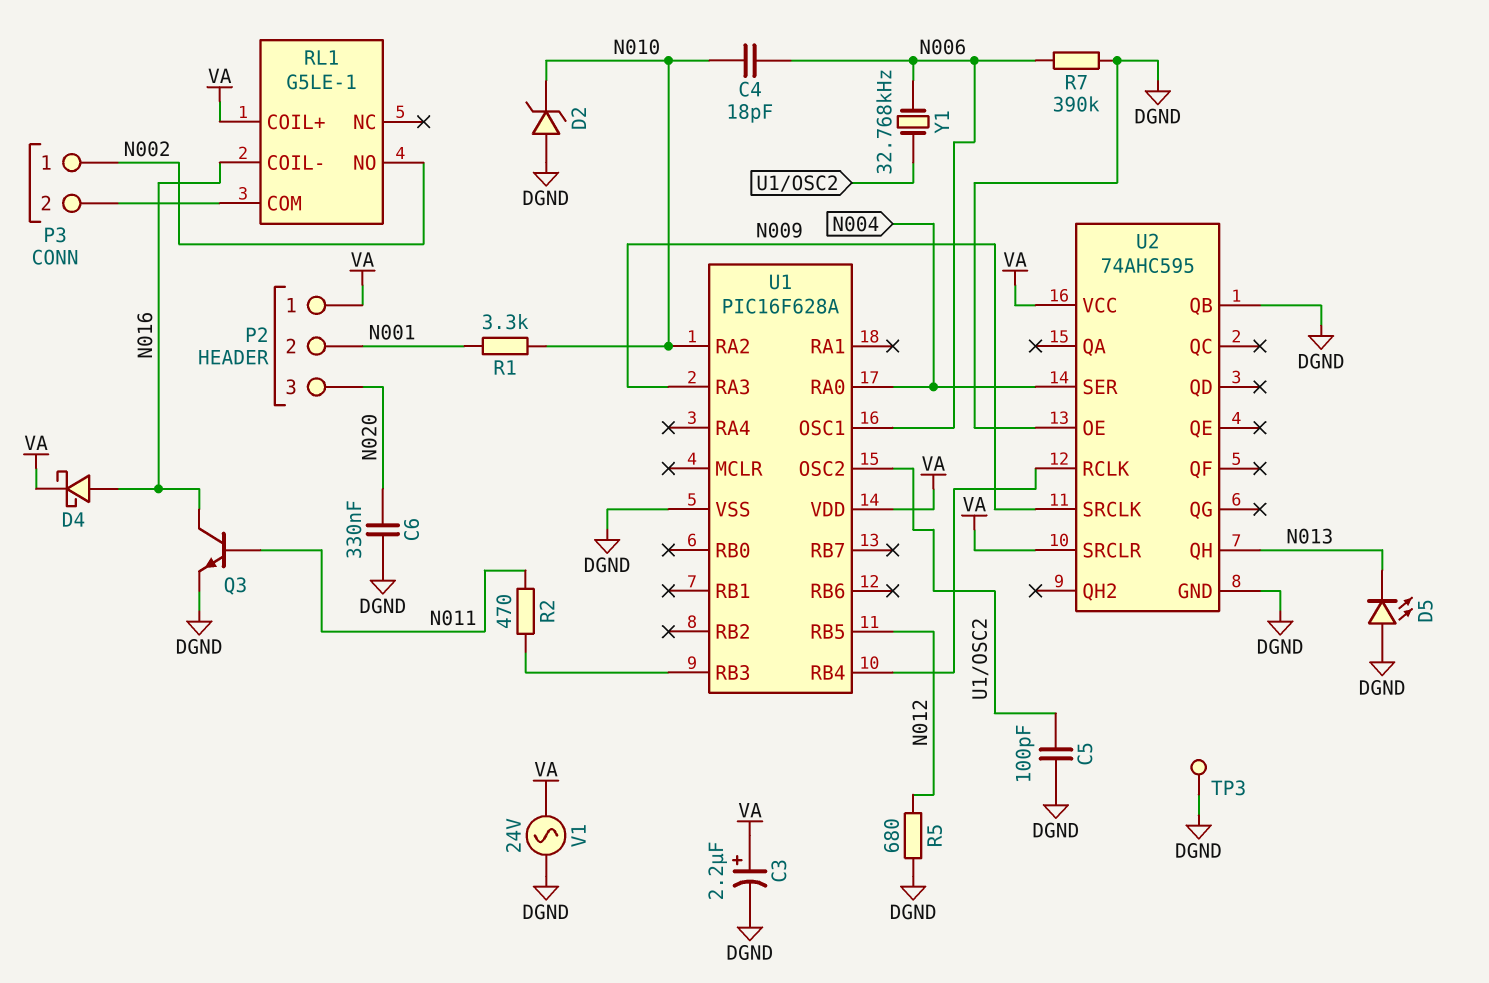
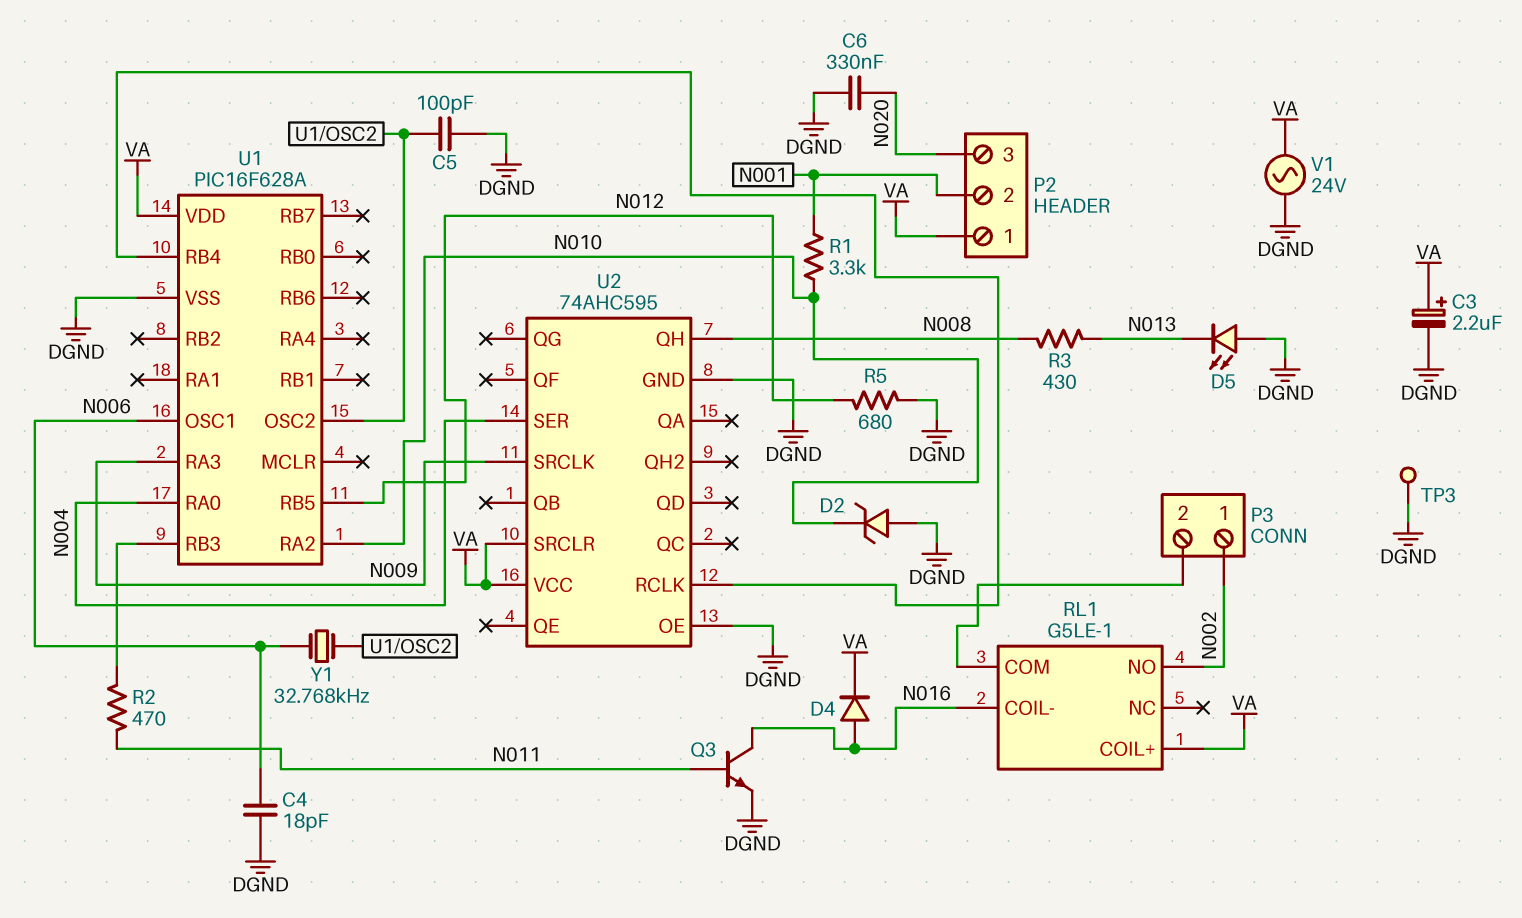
C4: 18pF (N006, N010) -> 18pF (DGND, N006)
D4: schottky (A N016, K VA) -> diode (A N016, K VA)
R3: none -> 430 (N008, N013)
R7: 390k (DGND, N006) -> none
U2 pin QB: DGND -> none
U2 pin QH: N013 -> N008

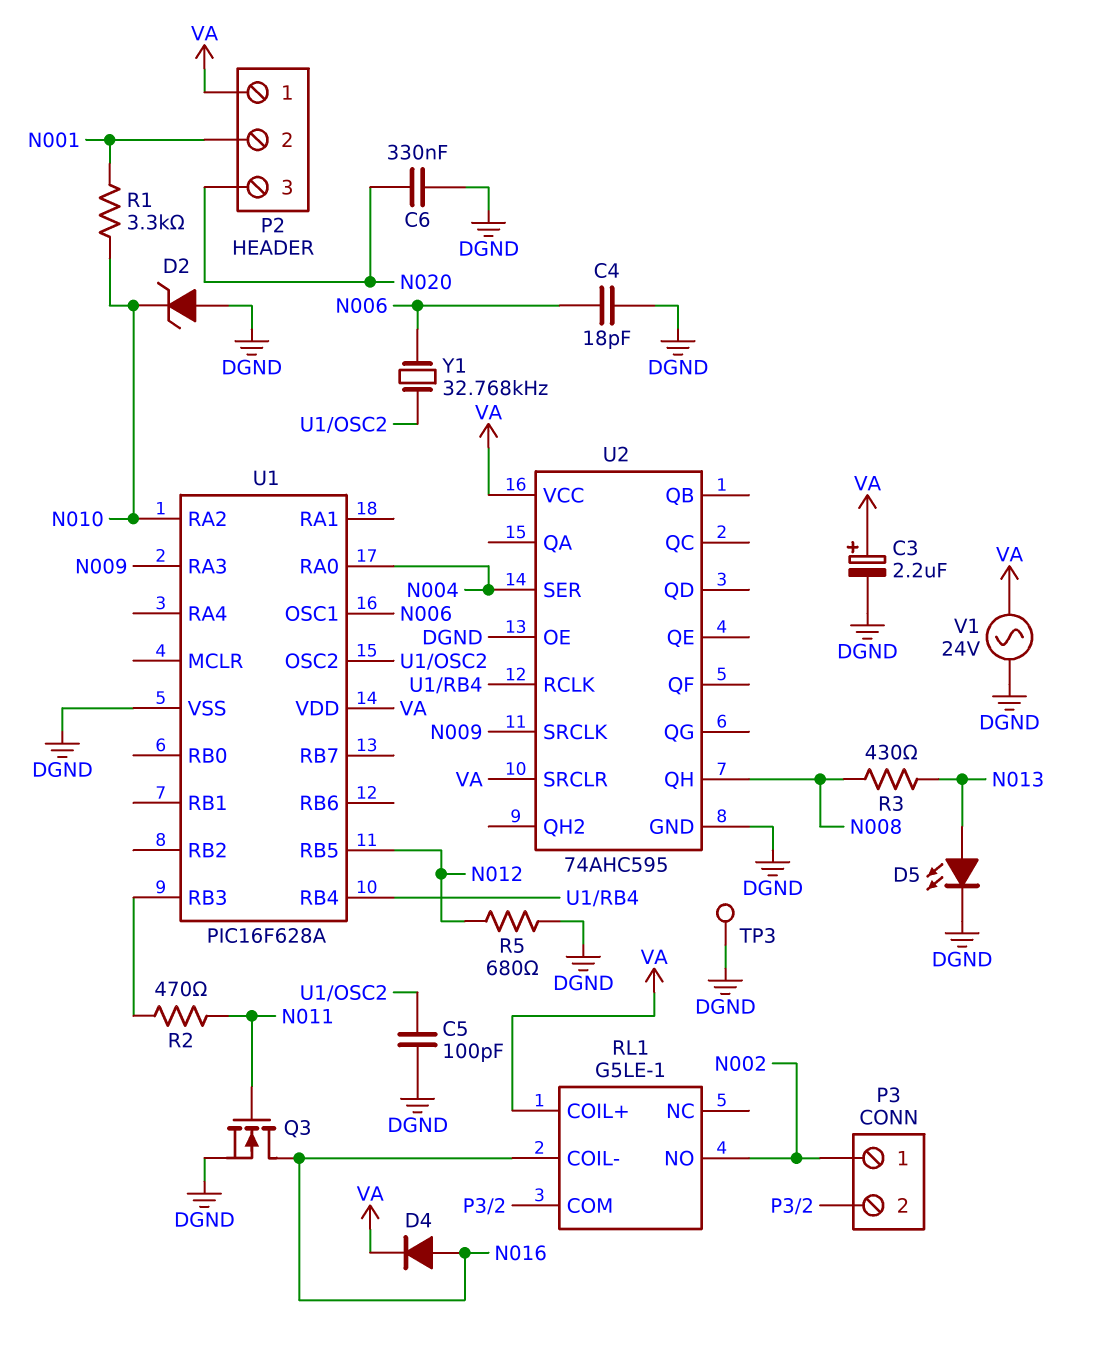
D5: LED (A DGND, K N013) -> LED (A N013, K DGND)
Q3: NPN (B N011, C N016, E DGND) -> NMOS (G N011, D N016, S DGND)

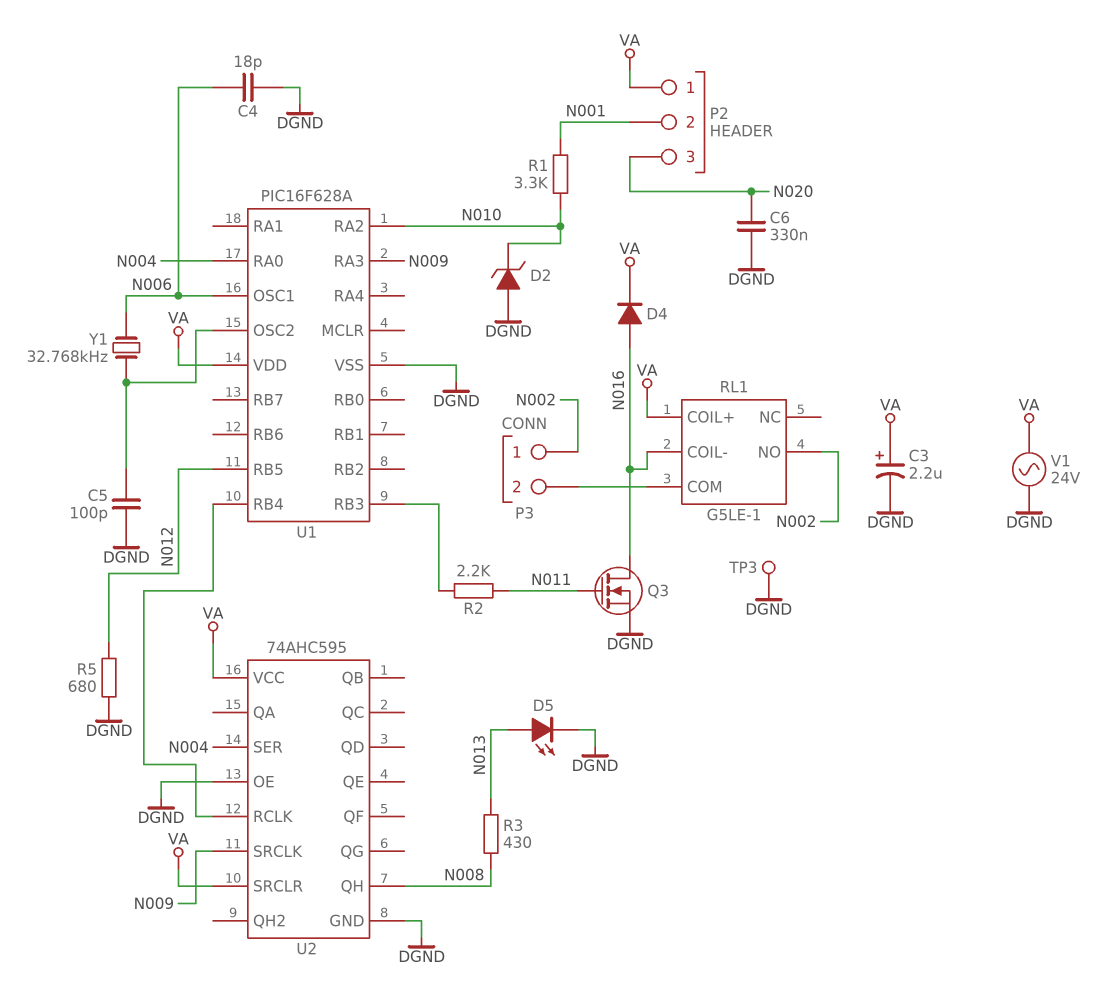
R2: 470 (N011, U1/RB3) -> 2.2k (N011, U1/RB3)

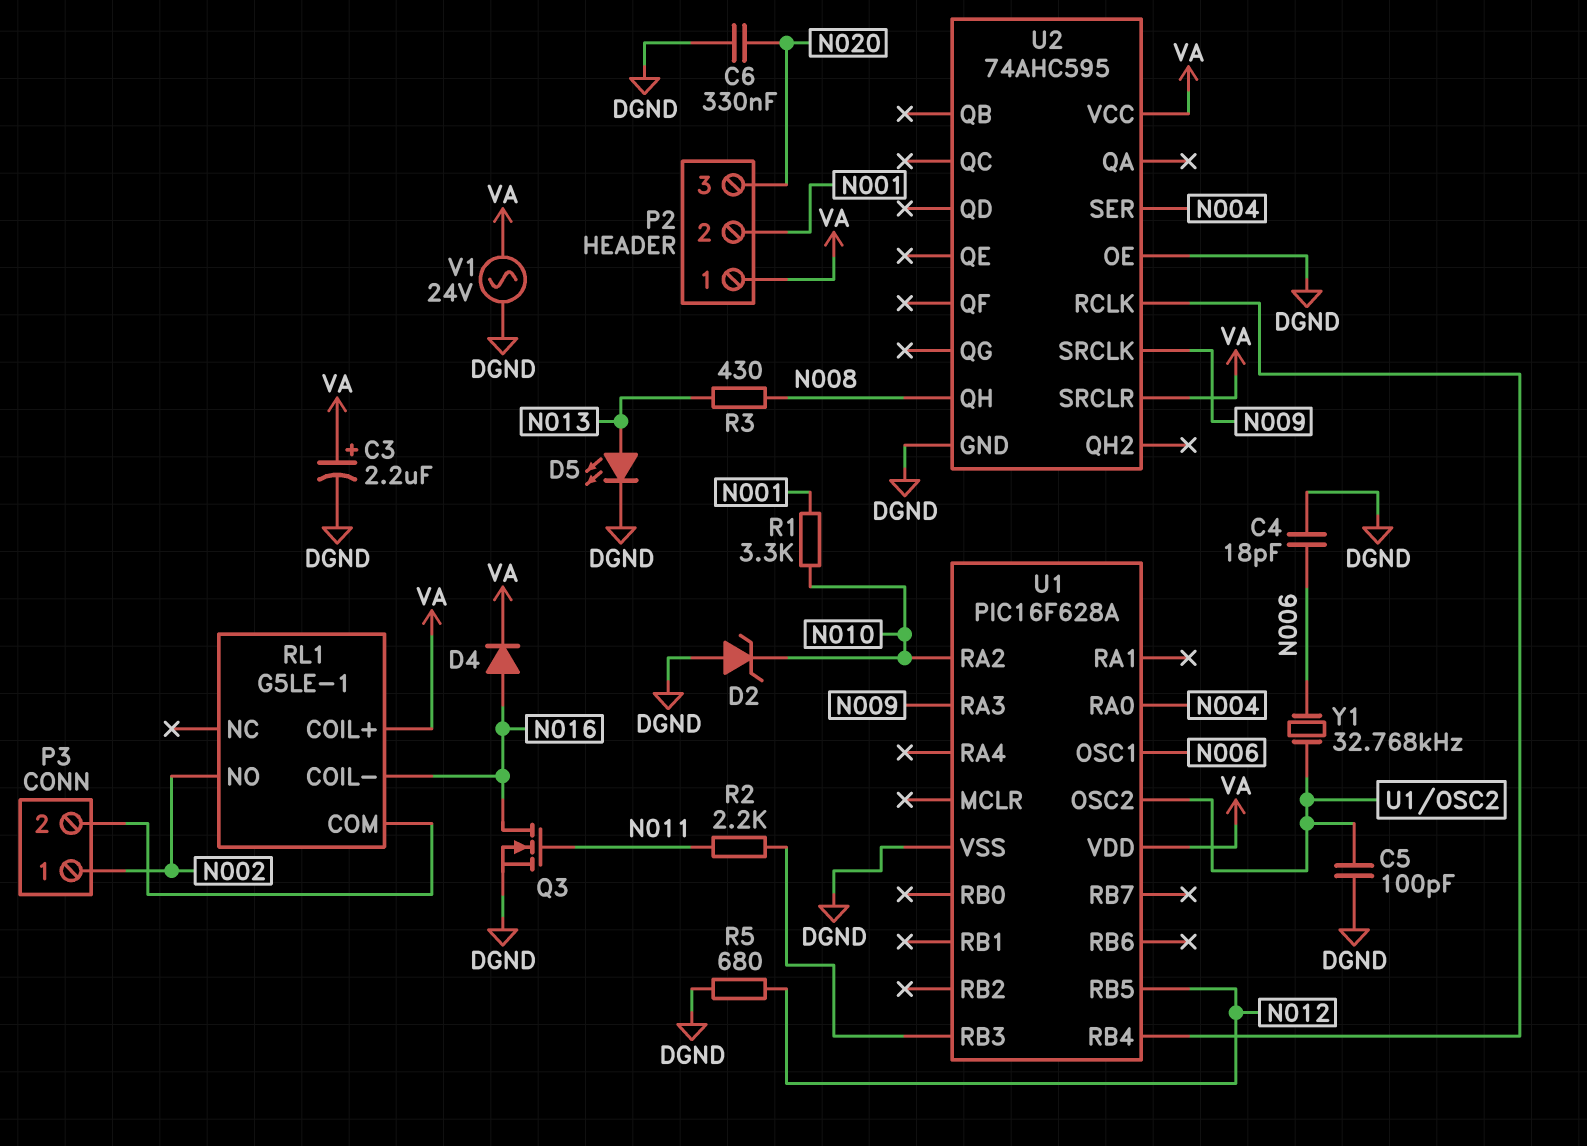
TP3: test point (DGND) -> none

